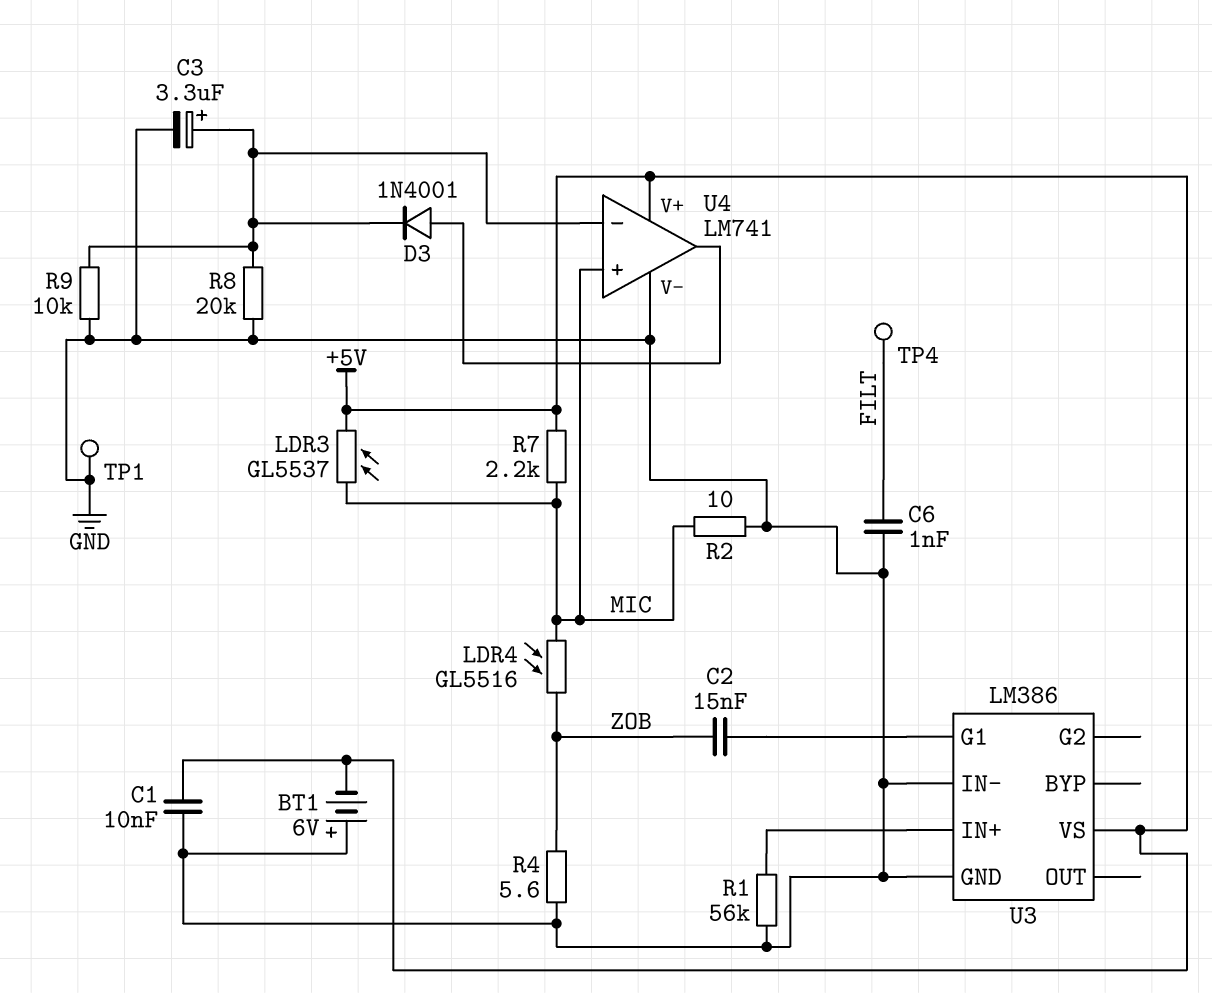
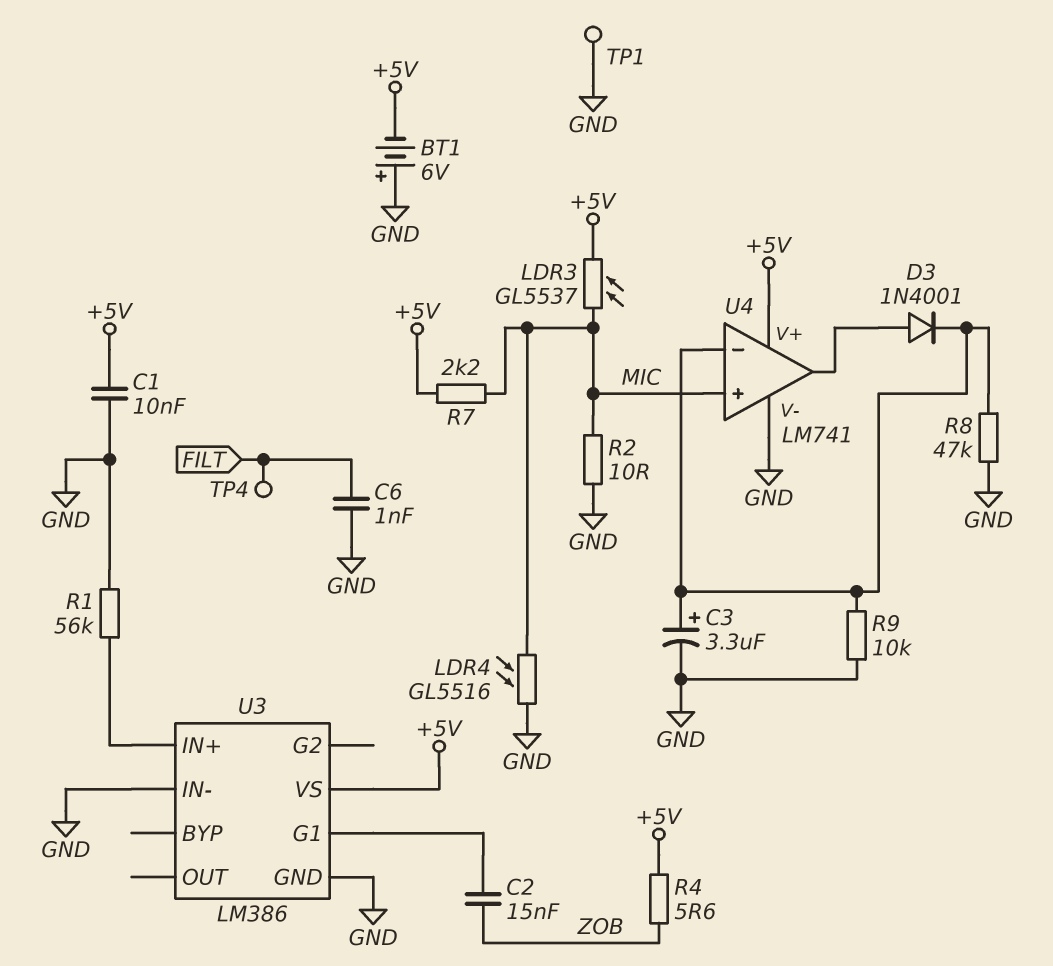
LDR4: GL5516 (MIC, ZOB) -> GL5516 (GND, MIC)
R4: 5.6 (GND, ZOB) -> 5.6 (+5V, ZOB)
R8: 20k (GND, U4/in-) -> 47k (GND, U4/in-)

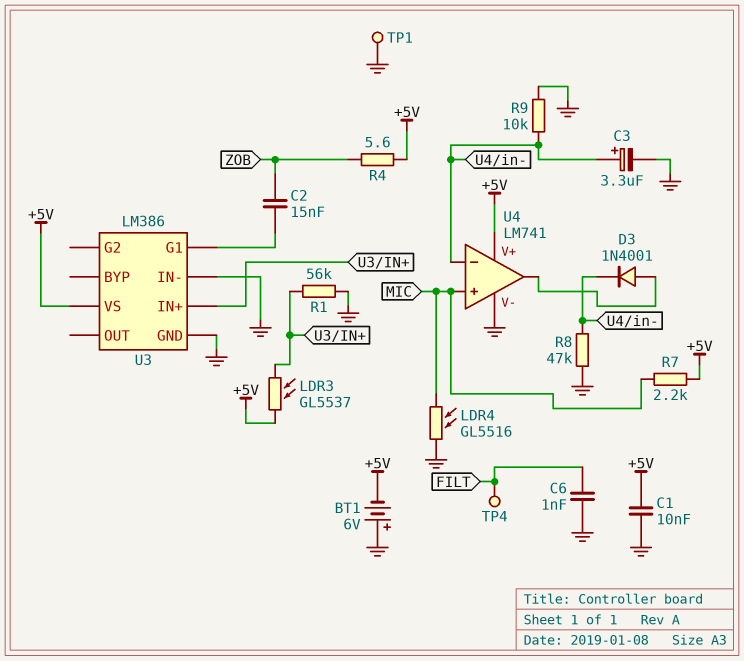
LDR3: GL5537 (+5V, MIC) -> GL5537 (+5V, U3/IN+)
R2: 10 (GND, MIC) -> none

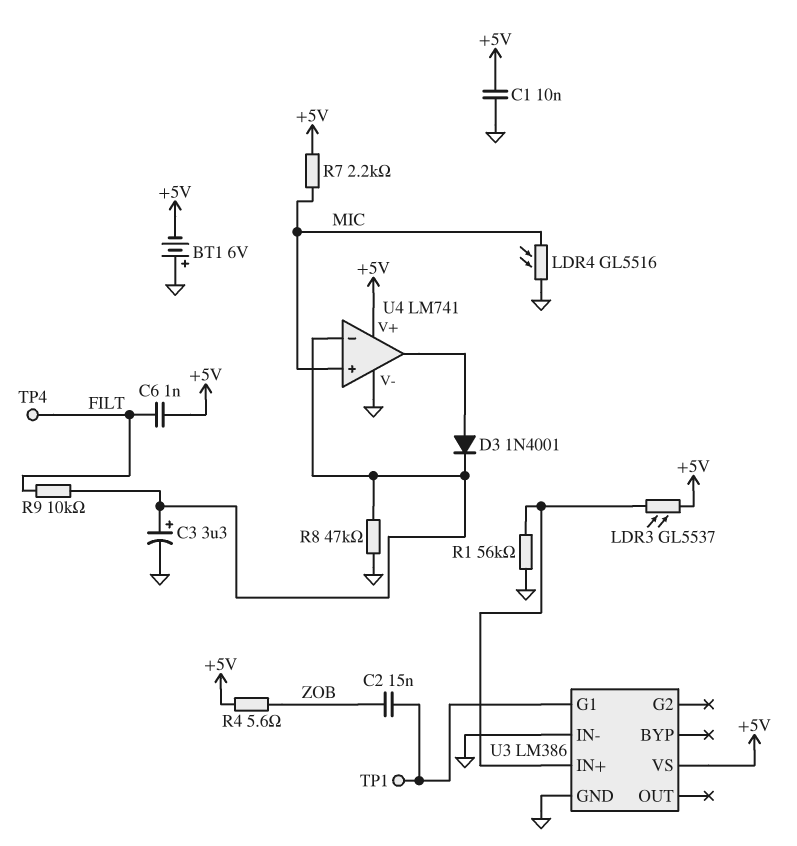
C6: 1nF (FILT, GND) -> 1nF (+5V, FILT)
R9: 10k (GND, U4/in-) -> 10k (FILT, U4/in-)
TP1: test point (GND) -> test point (U3/G1)

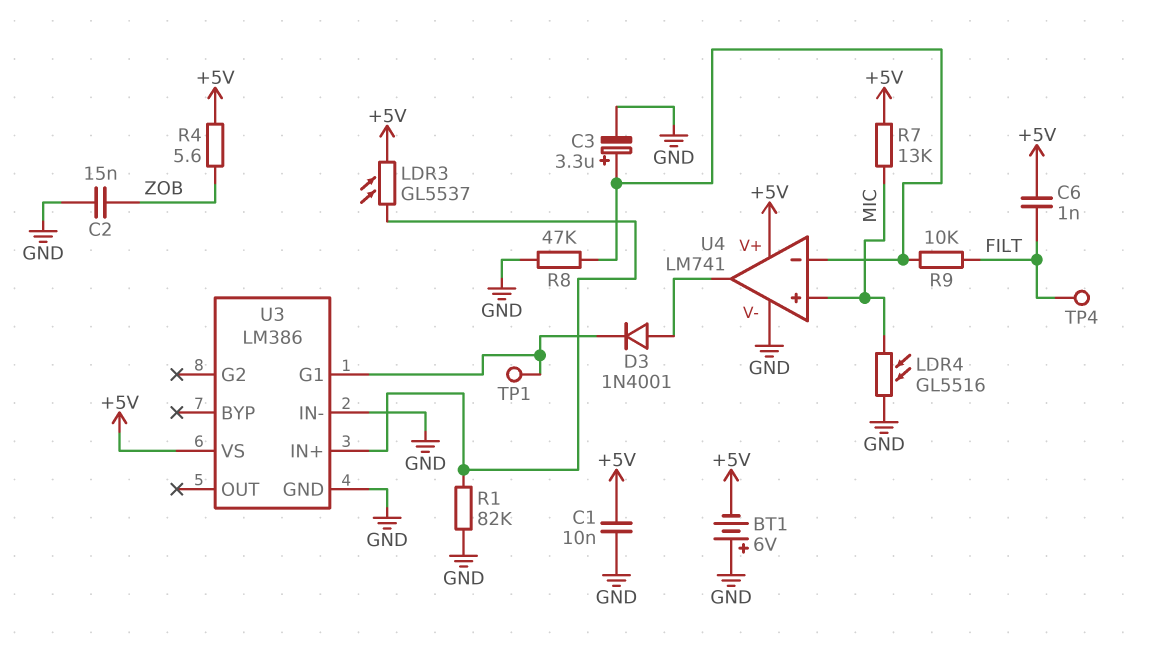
C2: 15nF (U3/G1, ZOB) -> 15nF (GND, ZOB)
D3: diode 1N4001 (A U4/out, K U4/in-) -> diode 1N4001 (A U4/out, K U3/G1)
R1: 56k (GND, U3/IN+) -> 82k (GND, U3/IN+)
R7: 2.2k (+5V, MIC) -> 13k (+5V, MIC)

